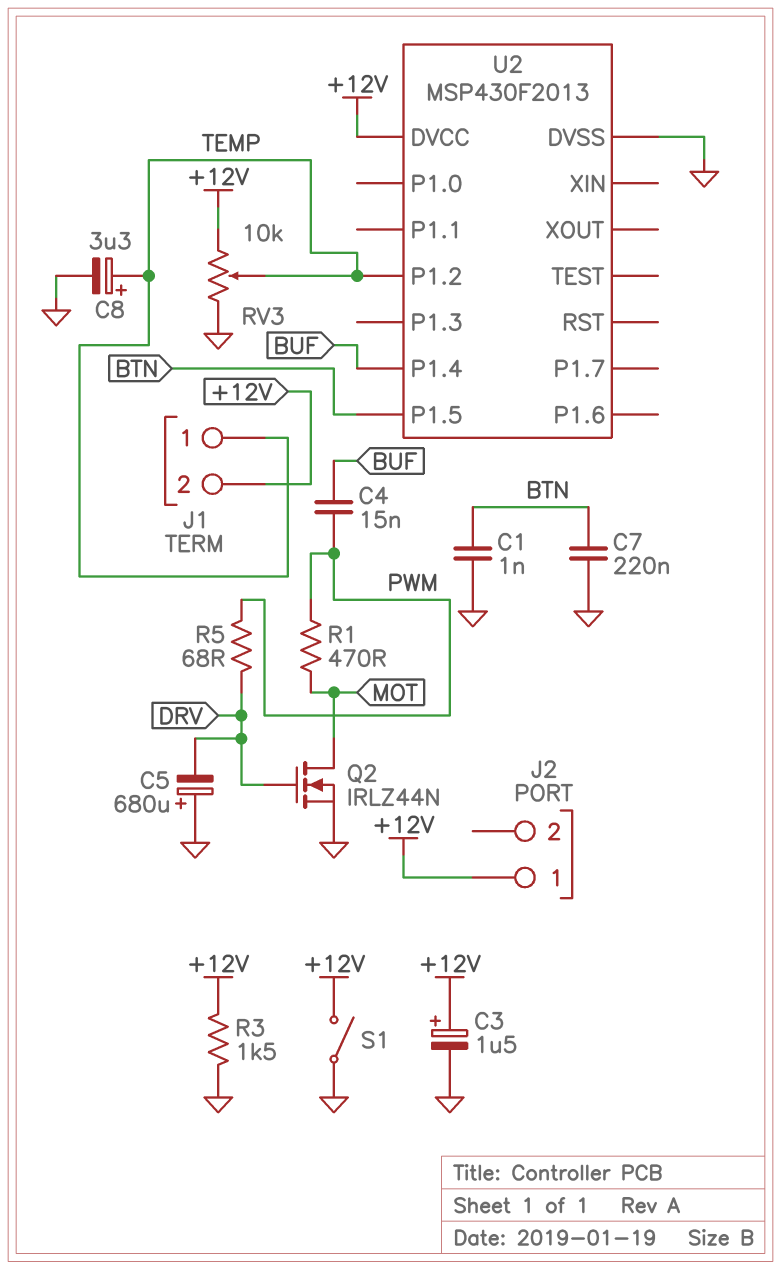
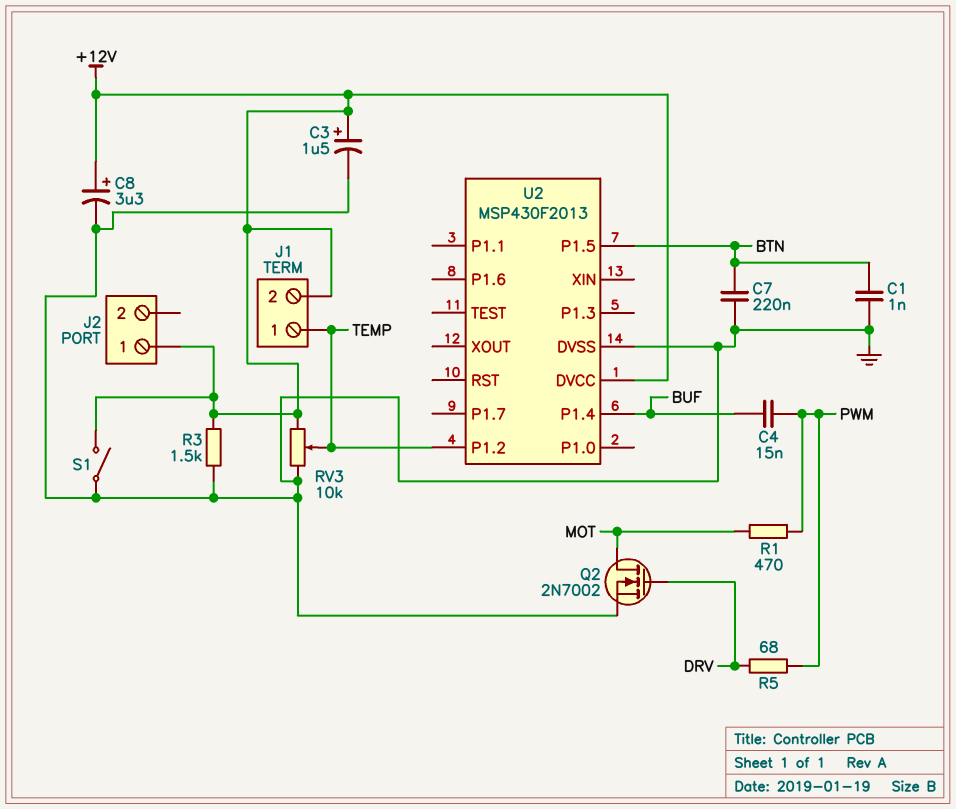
C5: 680uF (plus GND, minus DRV) -> none
C8: 3.3uF (plus TEMP, minus GND) -> 3.3uF (plus +12V, minus GND)
Q2: NMOS IRLZ44N (G DRV, D MOT, S GND) -> NMOS 2N7002 (G DRV, D MOT, S GND)

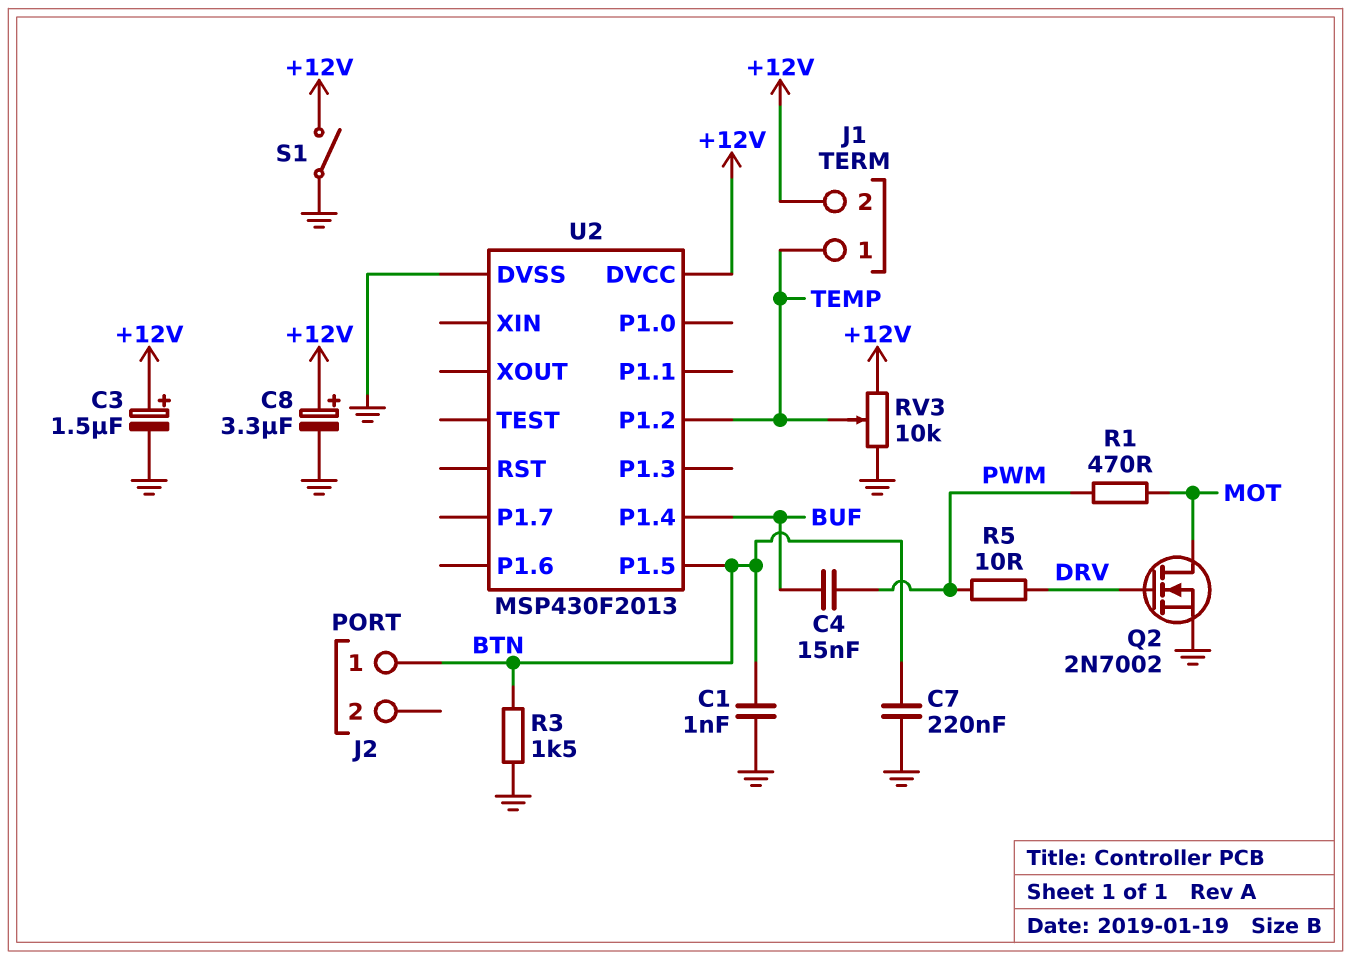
J2 pin 1: +12V -> BTN
R3: 1.5k (+12V, GND) -> 1.5k (BTN, GND)
R5: 68 (DRV, PWM) -> 10 (DRV, PWM)

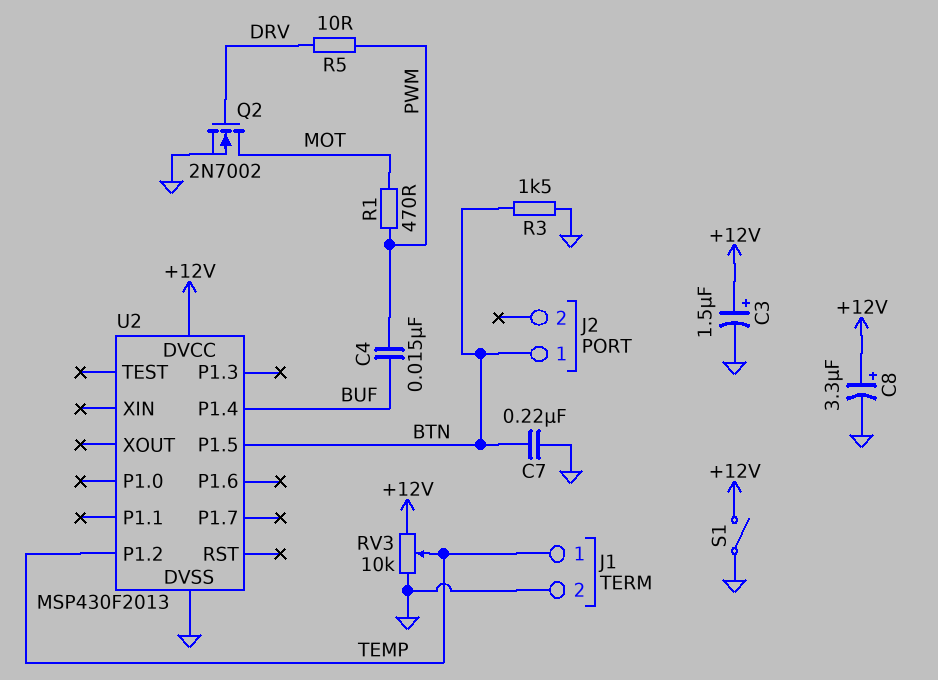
C1: 1nF (BTN, GND) -> none
J1 pin 2: +12V -> GND

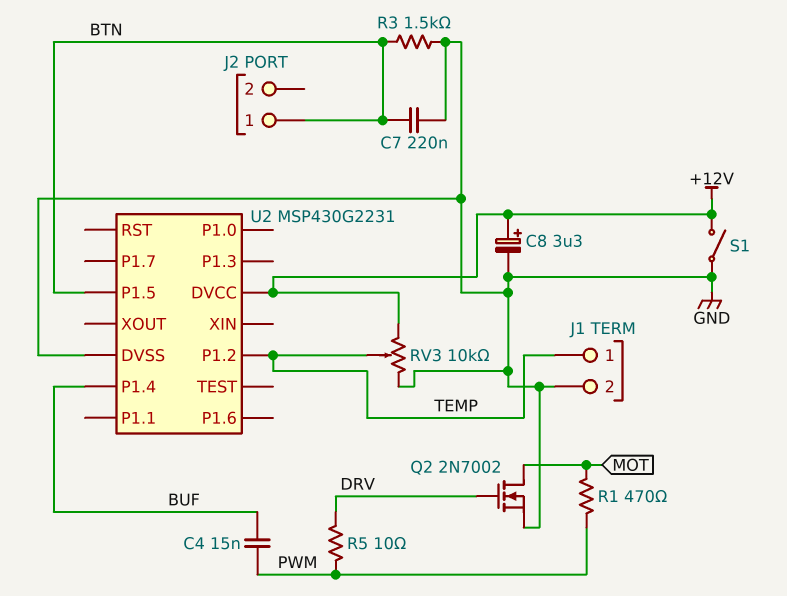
C3: 1.5uF (plus +12V, minus GND) -> none
U2: MSP430F2013 -> MSP430G2231

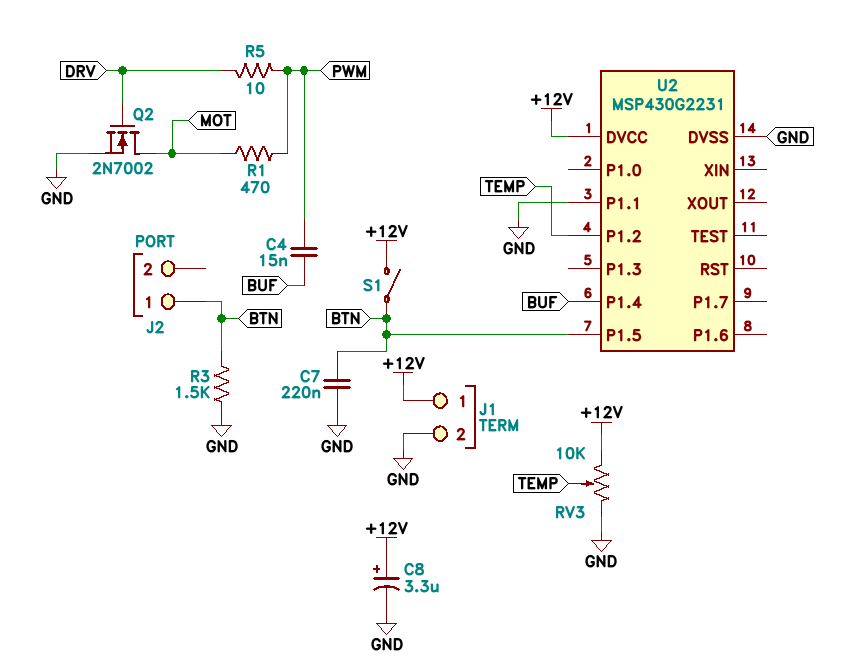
J1 pin 1: TEMP -> +12V
S1: switch (+12V, GND) -> switch (+12V, BTN)
U2 pin P1.1: none -> GND

